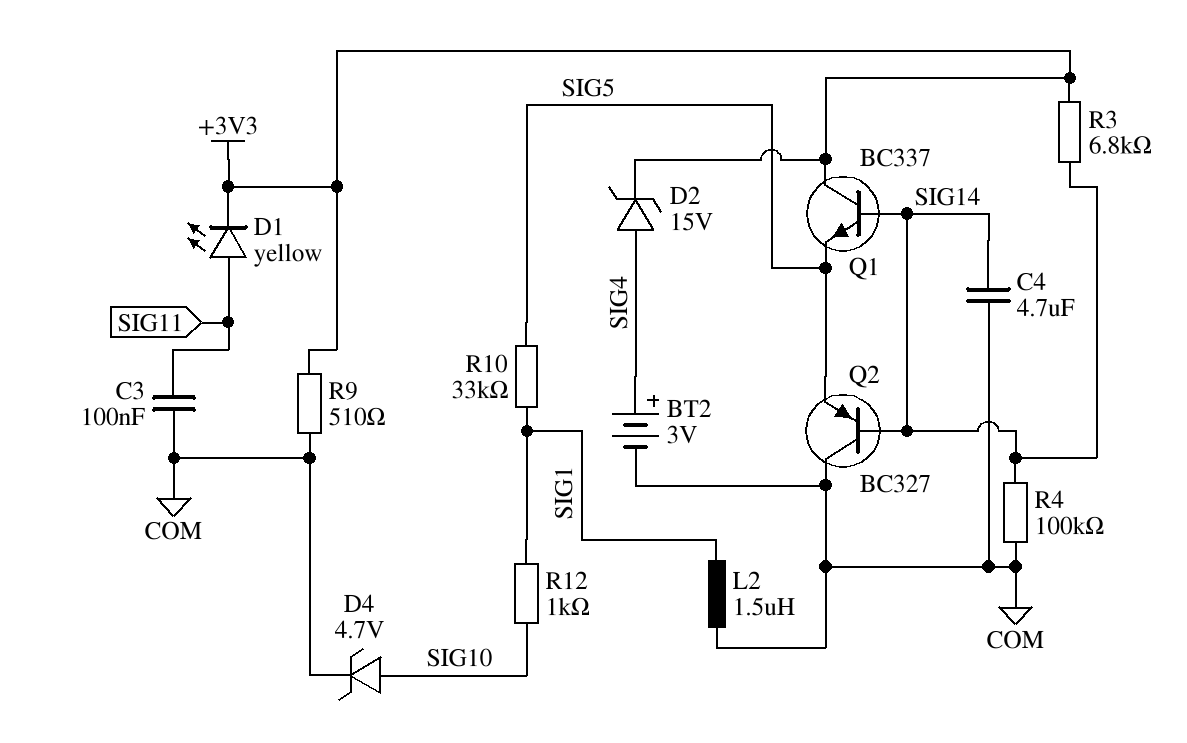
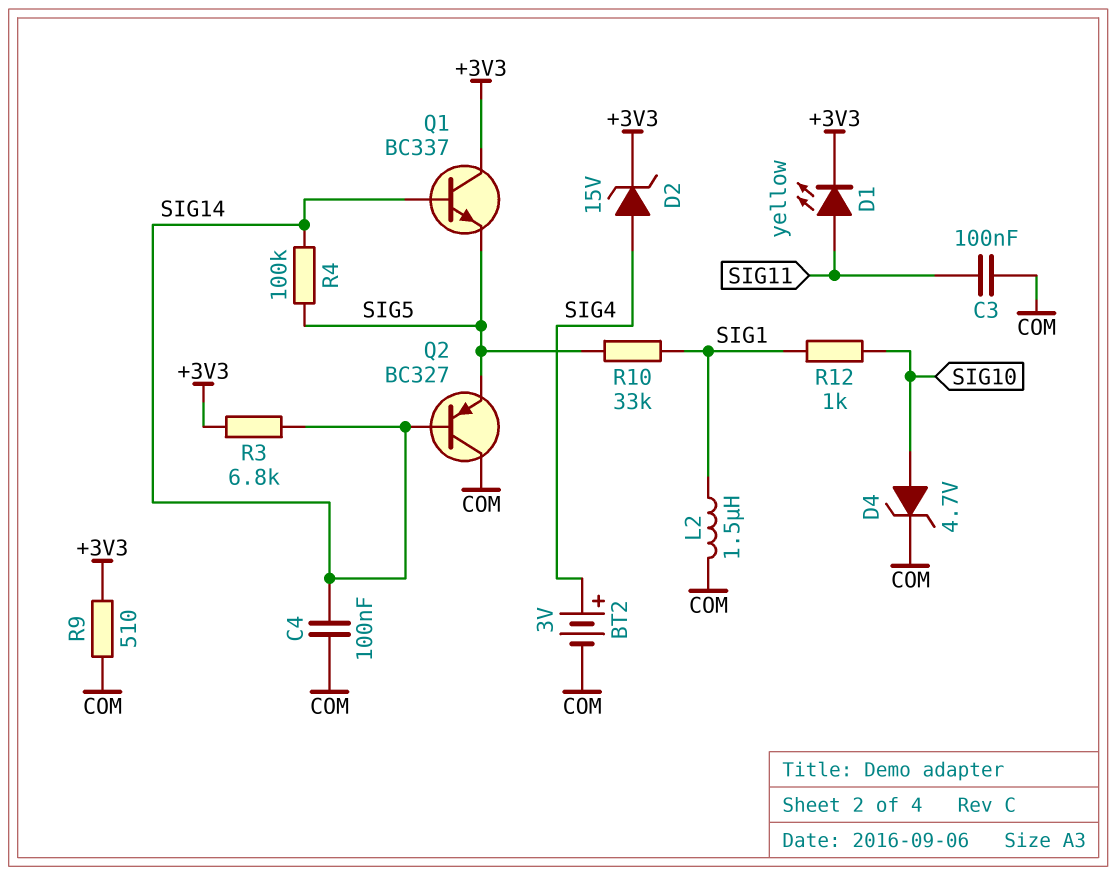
C4: 4.7uF (COM, SIG14) -> 100nF (COM, SIG14)
R4: 100k (COM, SIG14) -> 100k (SIG5, SIG14)

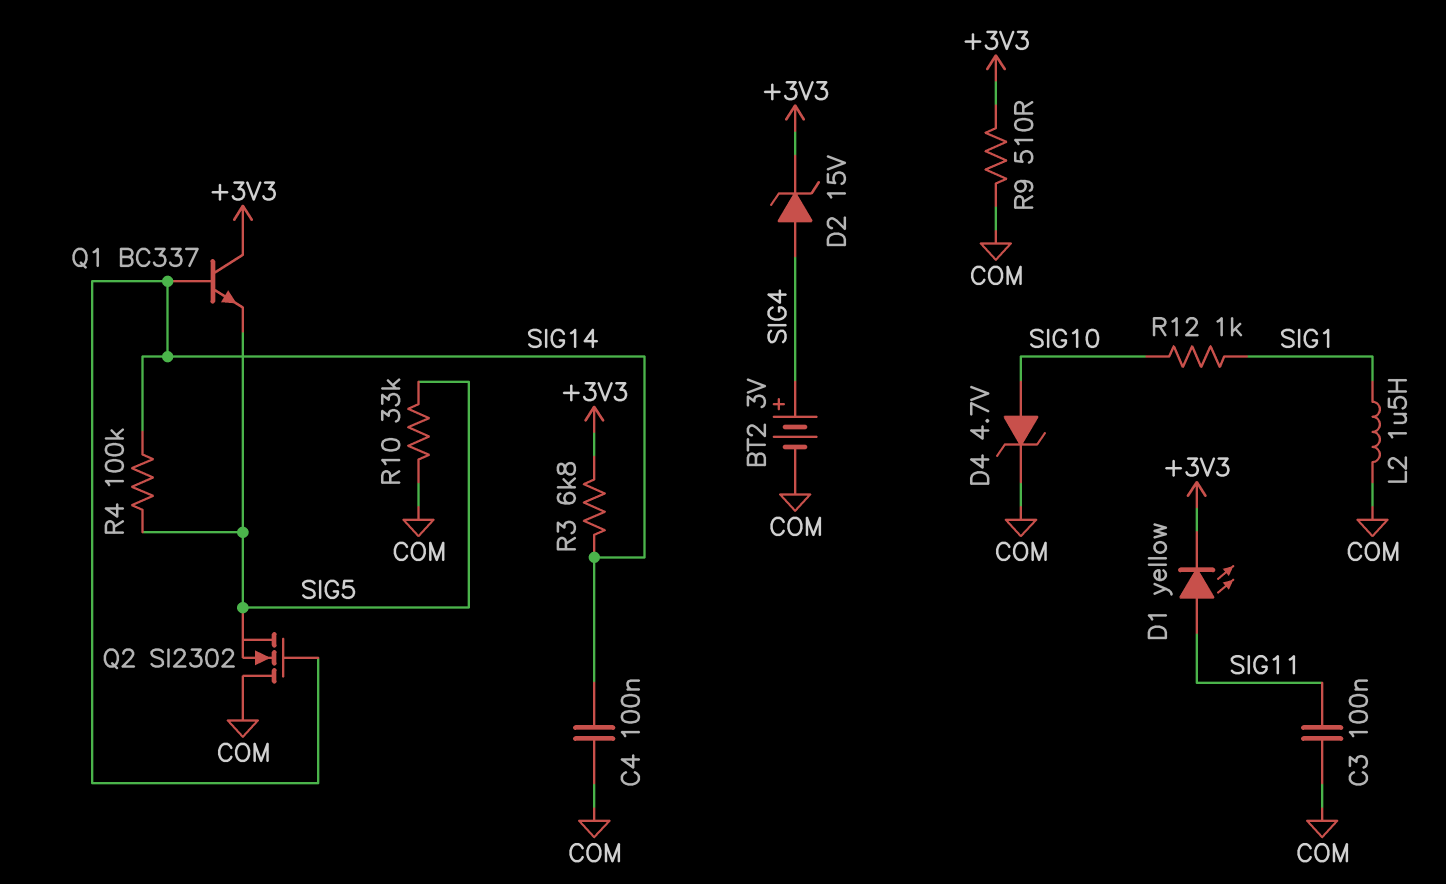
Q2: PNP BC327 (B SIG14, C COM, E SIG5) -> NMOS SI2302 (G SIG14, D COM, S SIG5)
R10: 33k (SIG1, SIG5) -> 33k (COM, SIG5)

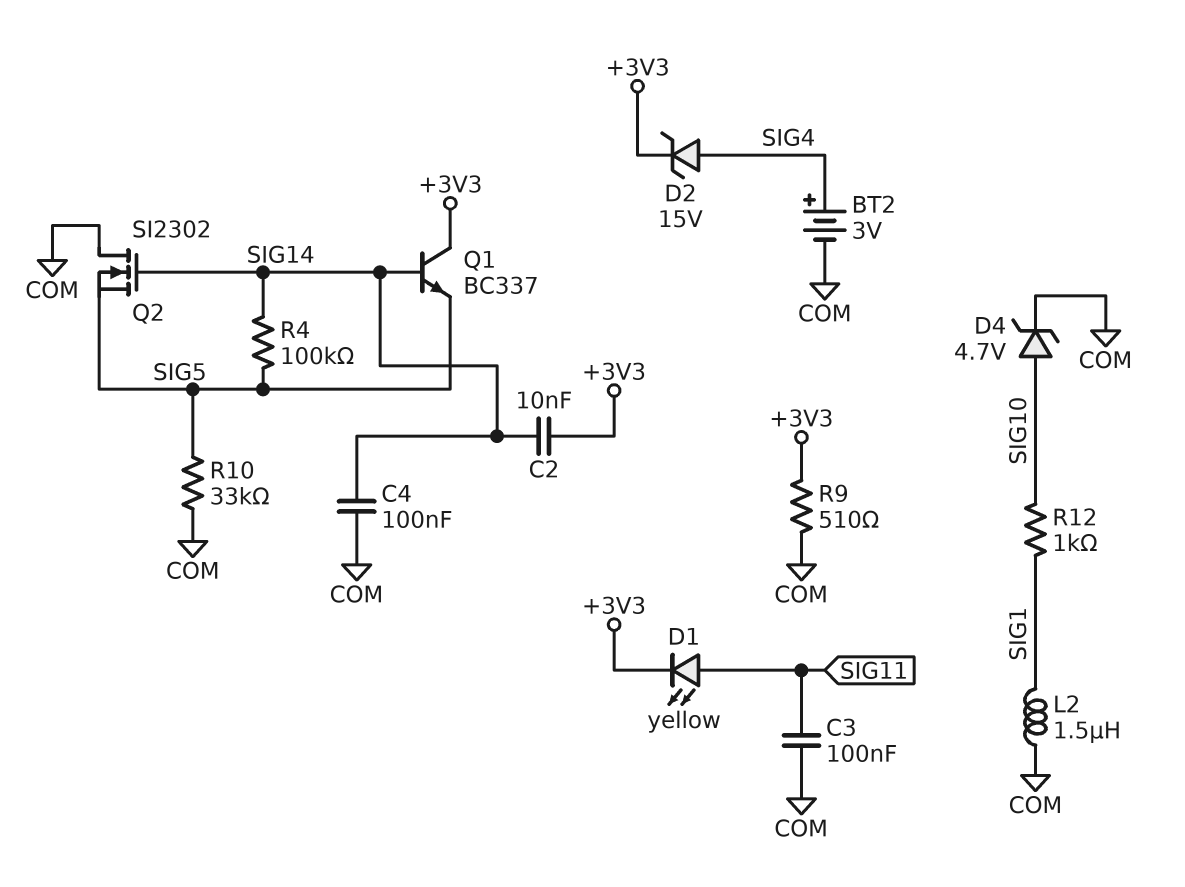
C2: none -> 10nF (+3V3, SIG14)
R3: 6.8k (+3V3, SIG14) -> none

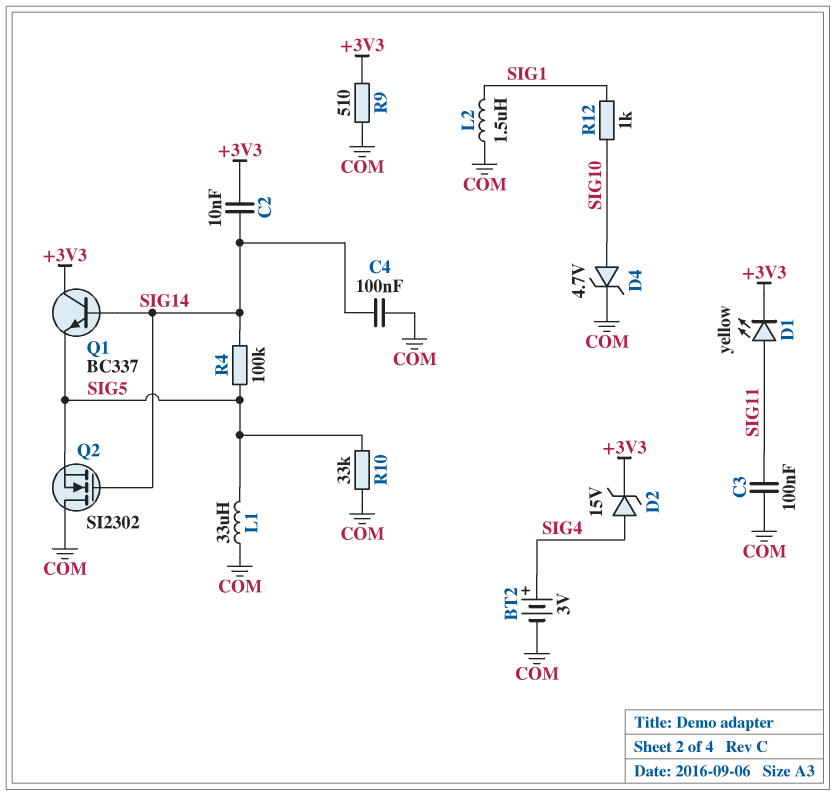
L1: none -> 33uH (COM, SIG5)

